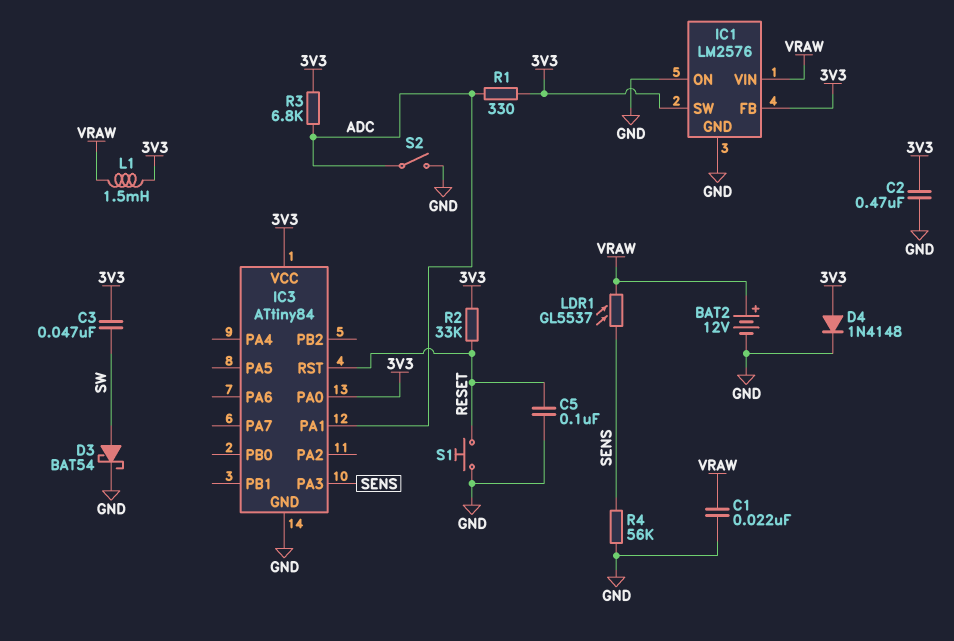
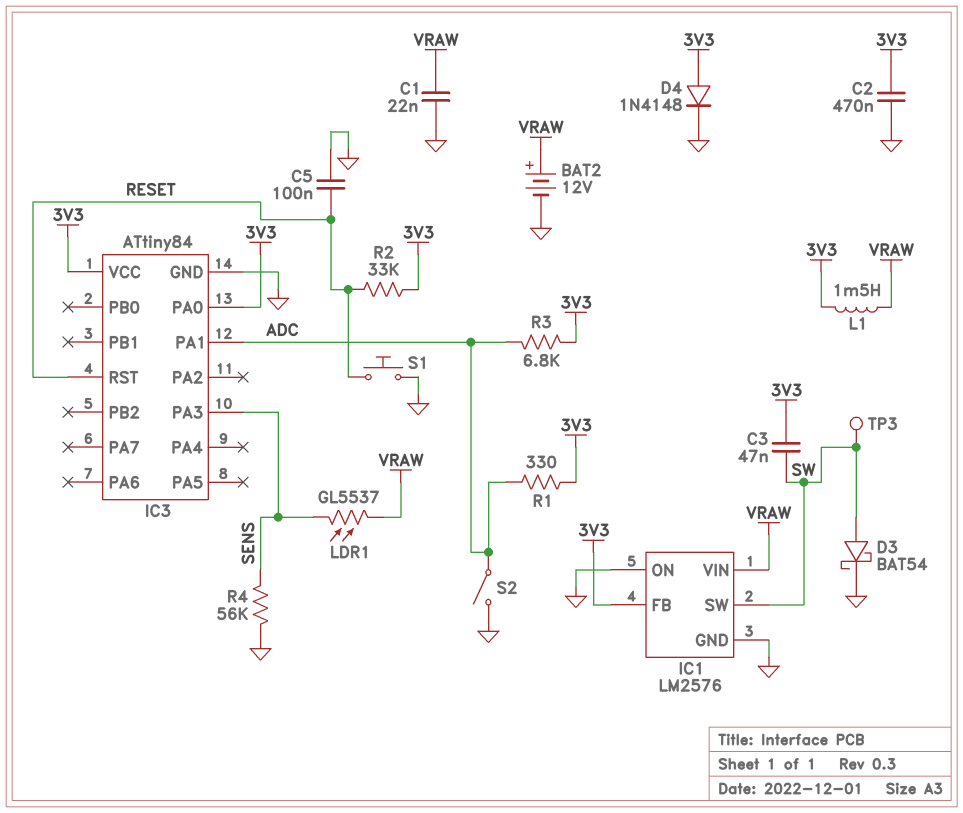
IC1 pin SW: 3V3 -> SW
TP3: none -> test point (SW)

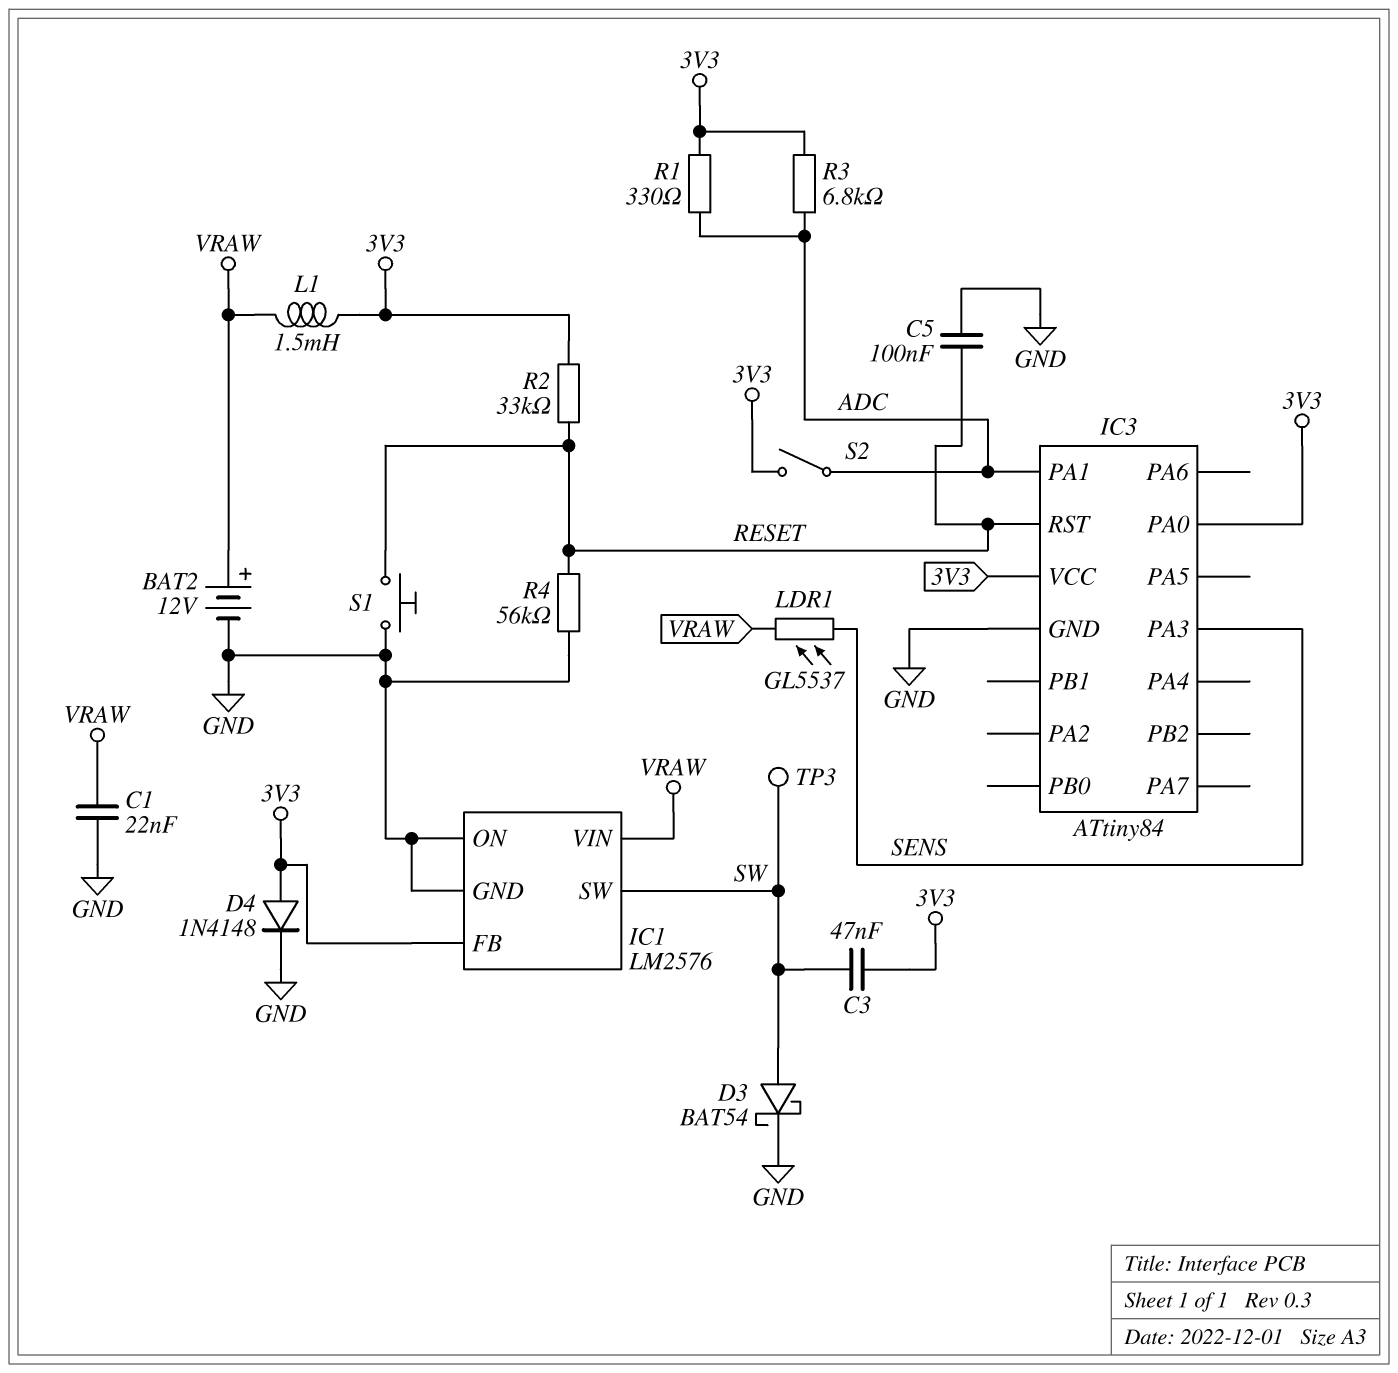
C2: 470nF (3V3, GND) -> none
R4: 56k (GND, SENS) -> 56k (GND, RESET)
S2: switch (ADC, GND) -> switch (3V3, ADC)

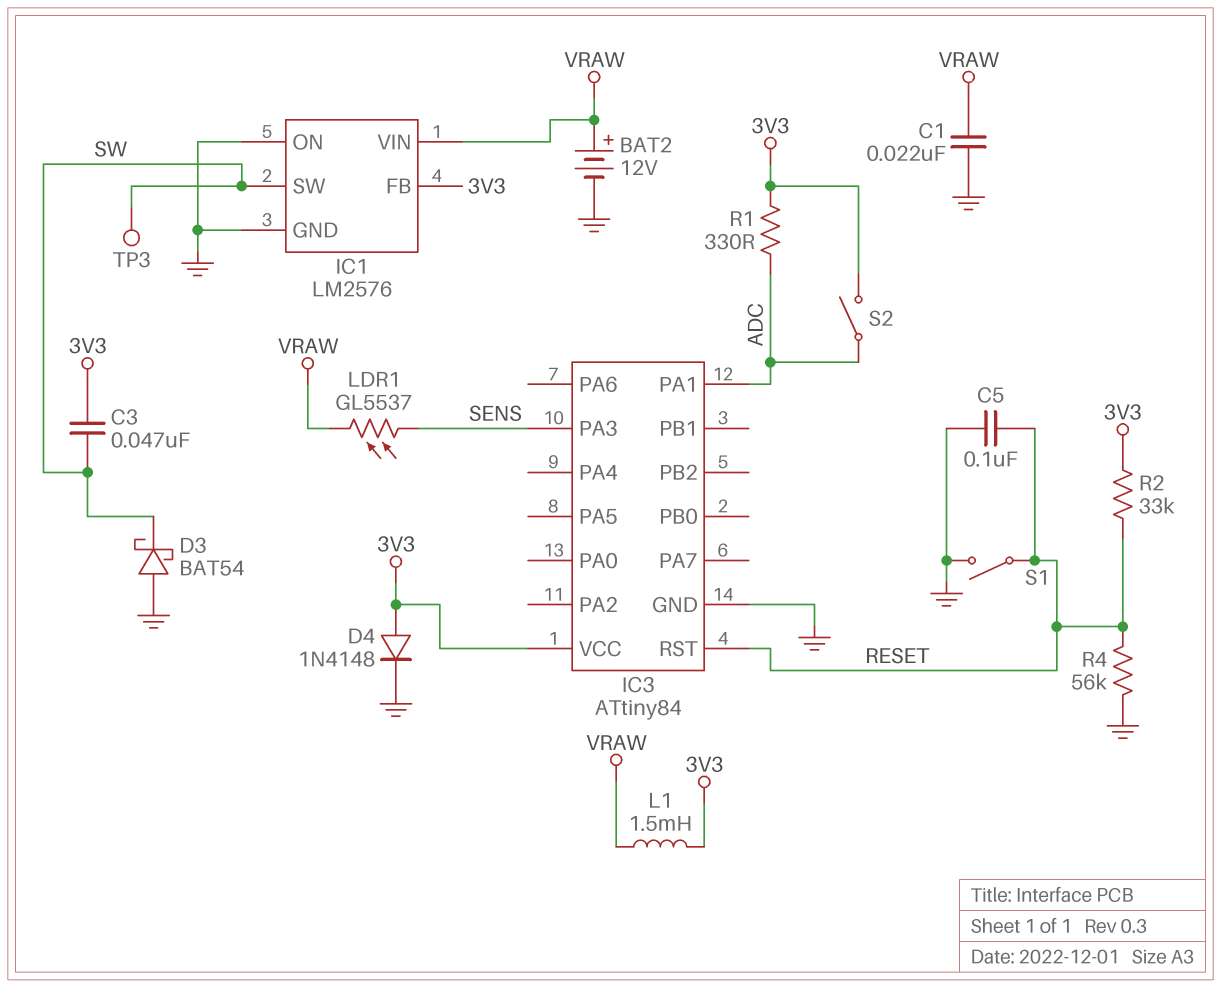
D3: schottky BAT54 (A SW, K GND) -> schottky BAT54 (A GND, K SW)
IC3 pin PA0: 3V3 -> none
R3: 6.8k (3V3, ADC) -> none
S1: button (GND, RESET) -> switch (GND, RESET)

